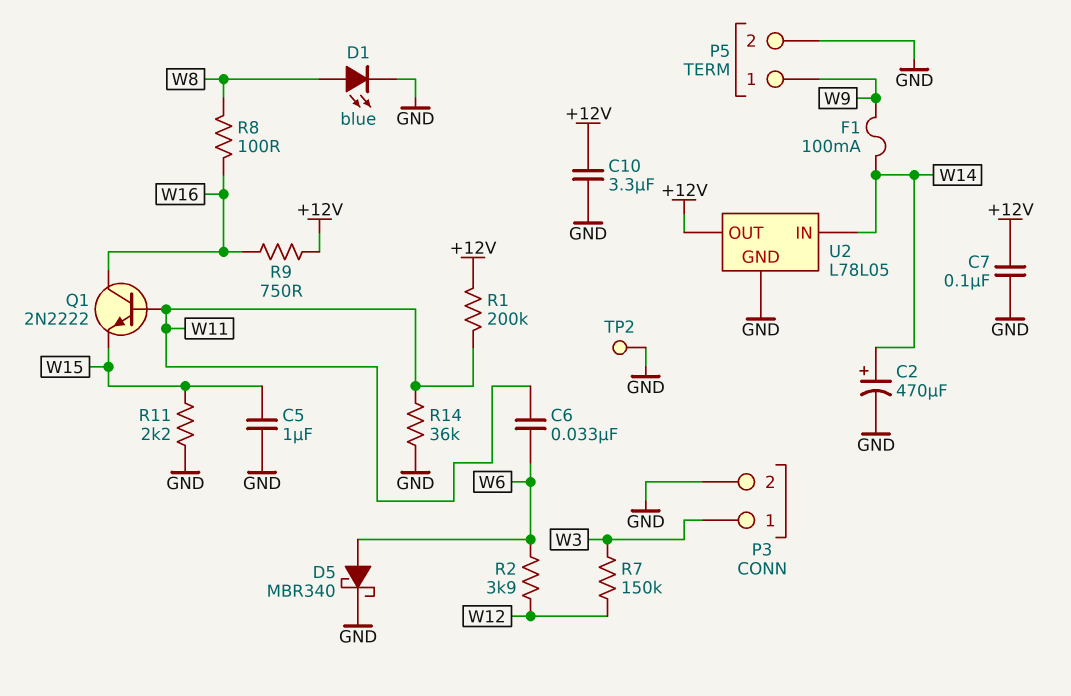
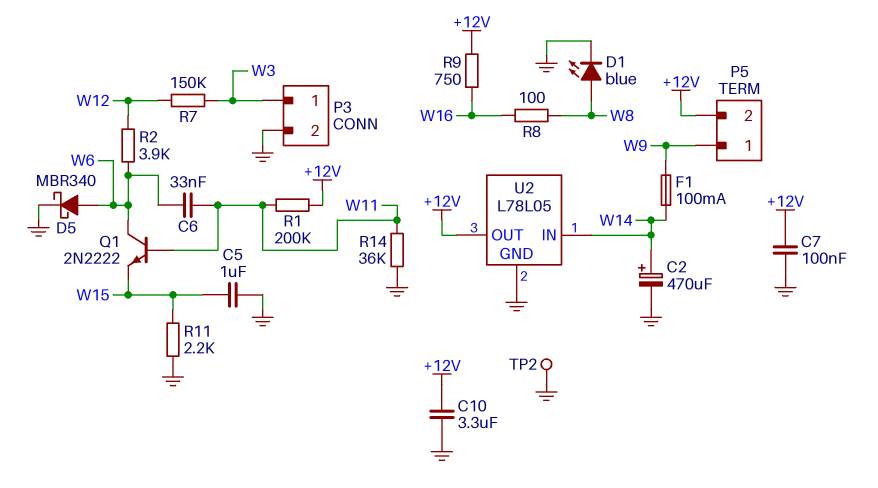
P5 pin 2: GND -> +12V
Q1: NPN 2N2222 (B W11, C W16, E W15) -> NPN 2N2222 (B W11, C W6, E W15)

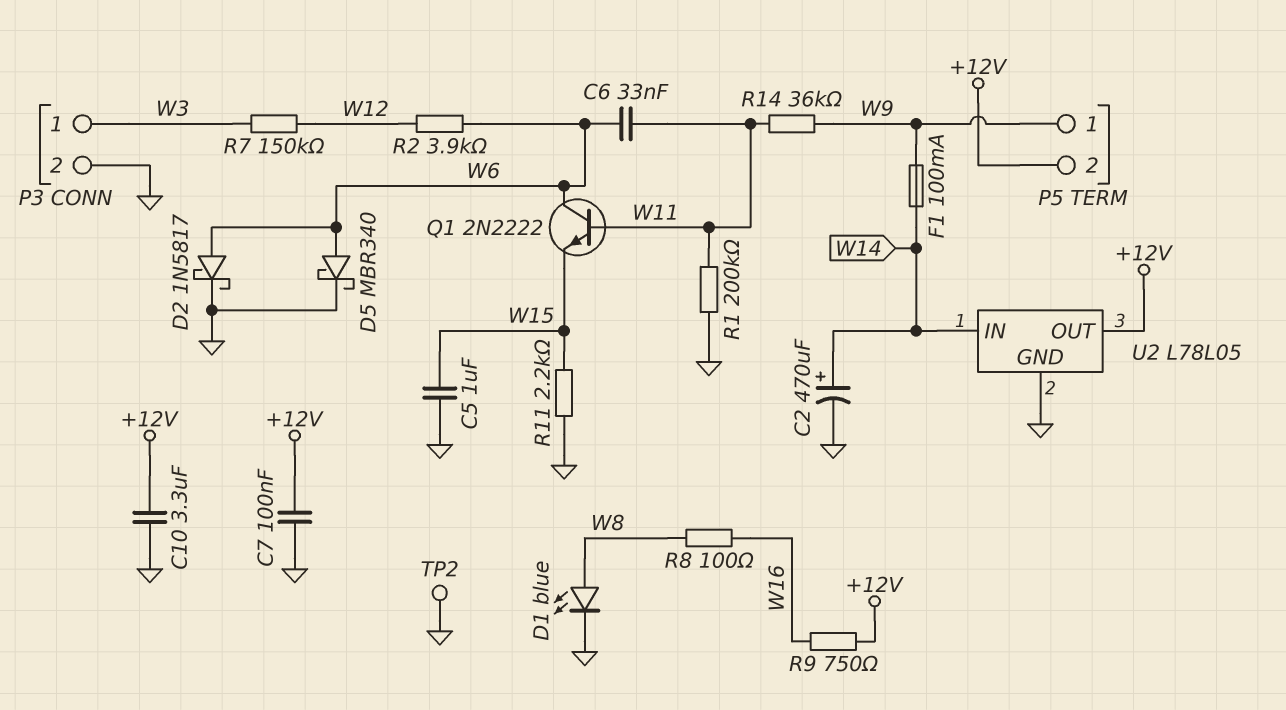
D2: none -> schottky 1N5817 (A W6, K GND)
R1: 200k (+12V, W11) -> 200k (GND, W11)
R14: 36k (GND, W11) -> 36k (W9, W11)

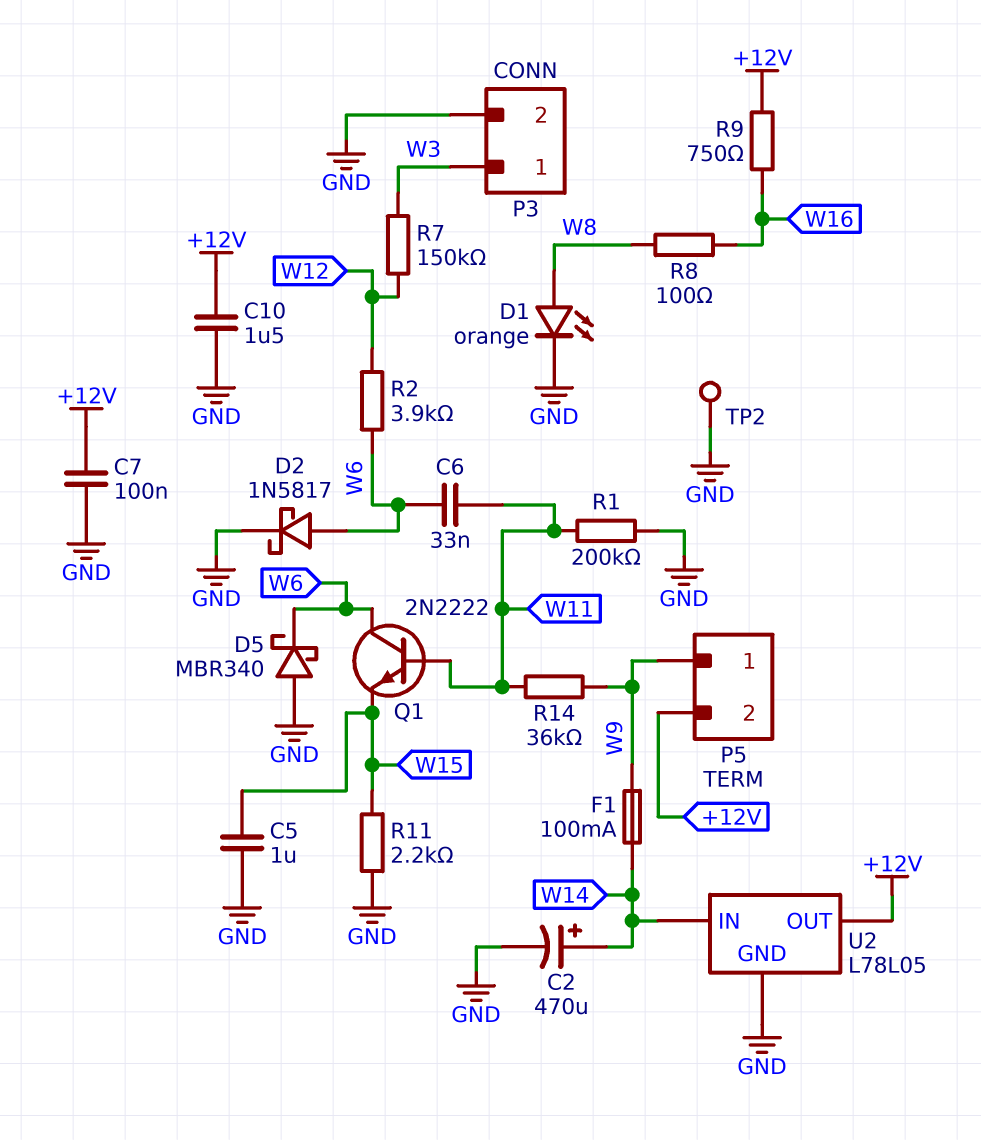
C10: 3.3uF (+12V, GND) -> 1.5uF (+12V, GND)
D1: LED blue (A W8, K GND) -> LED orange (A W8, K GND)
D5: schottky MBR340 (A W6, K GND) -> schottky MBR340 (A GND, K W6)

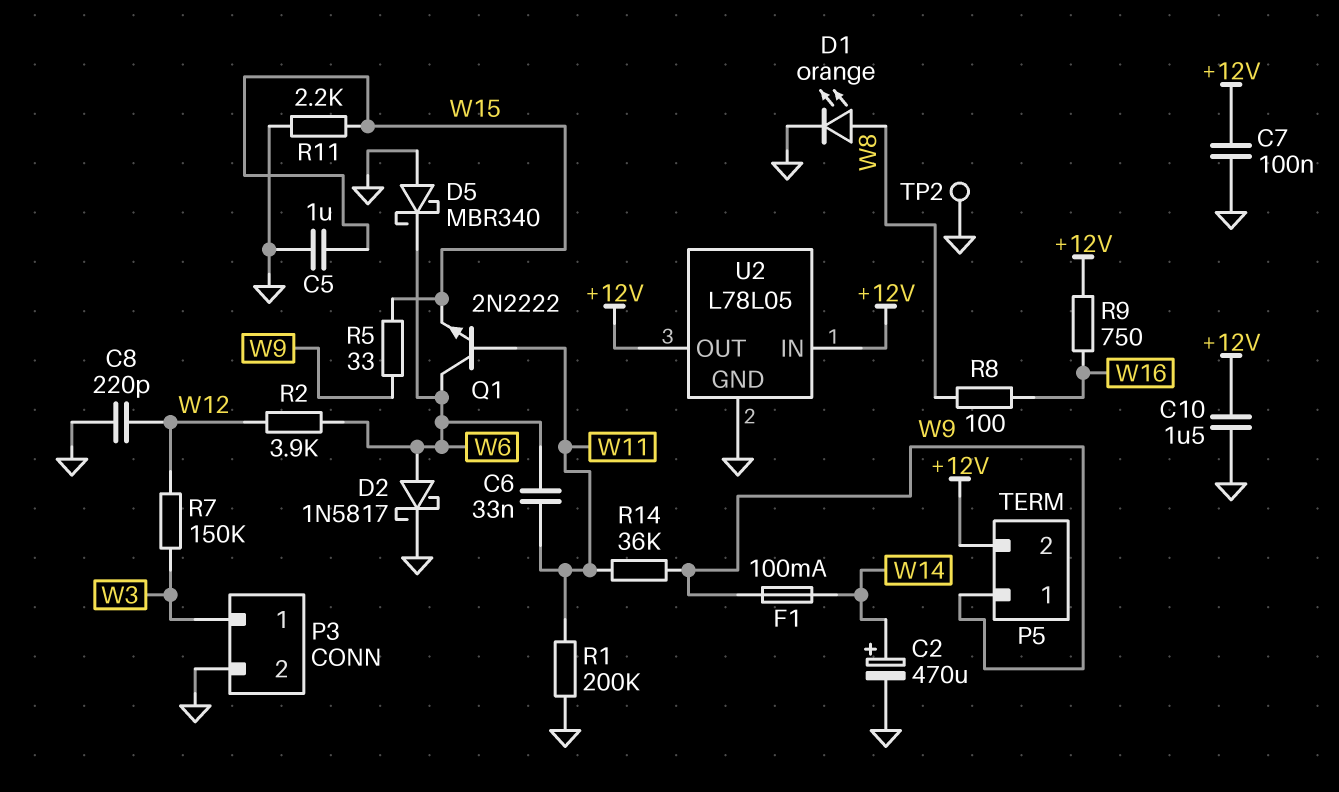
C8: none -> 220pF (GND, W12)
R5: none -> 33 (W9, W15)
U2 pin IN: W14 -> +12V

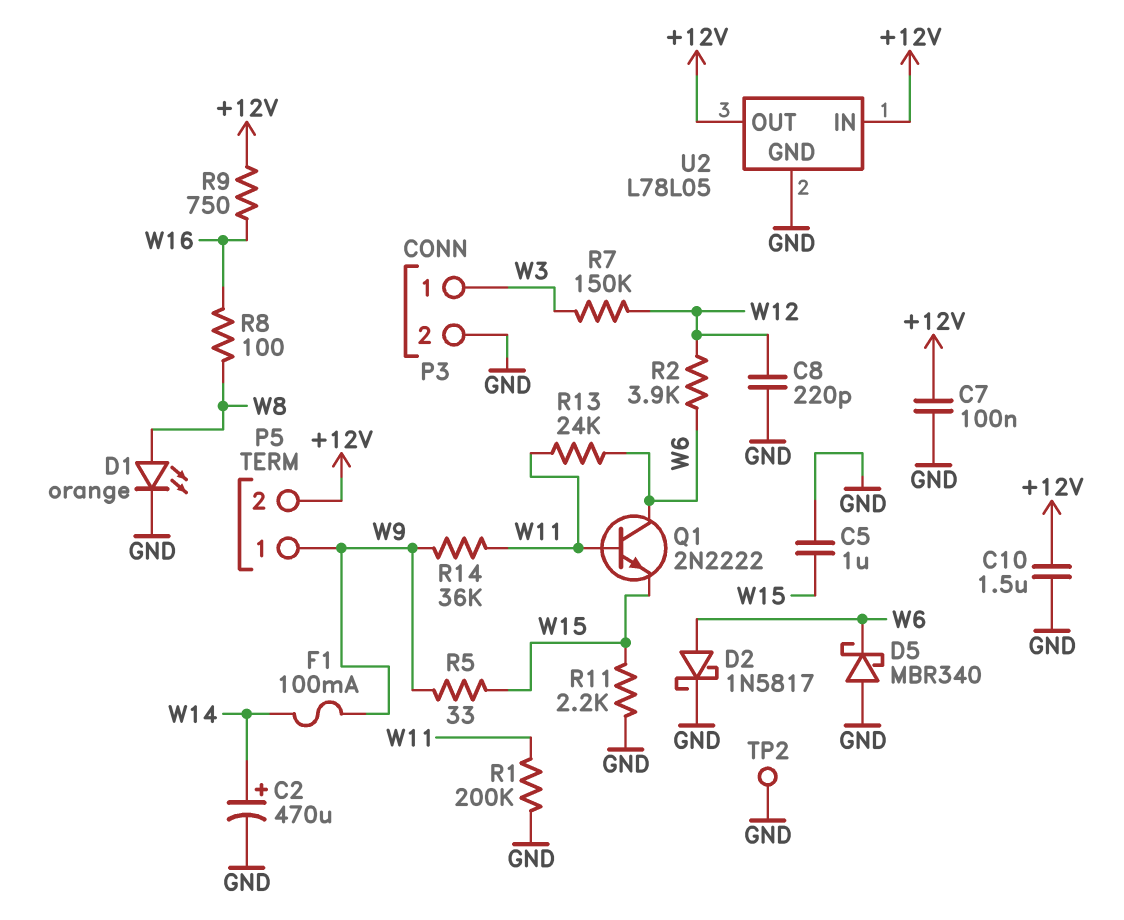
C6: 33nF (W6, W11) -> none
R13: none -> 24k (W6, W11)

